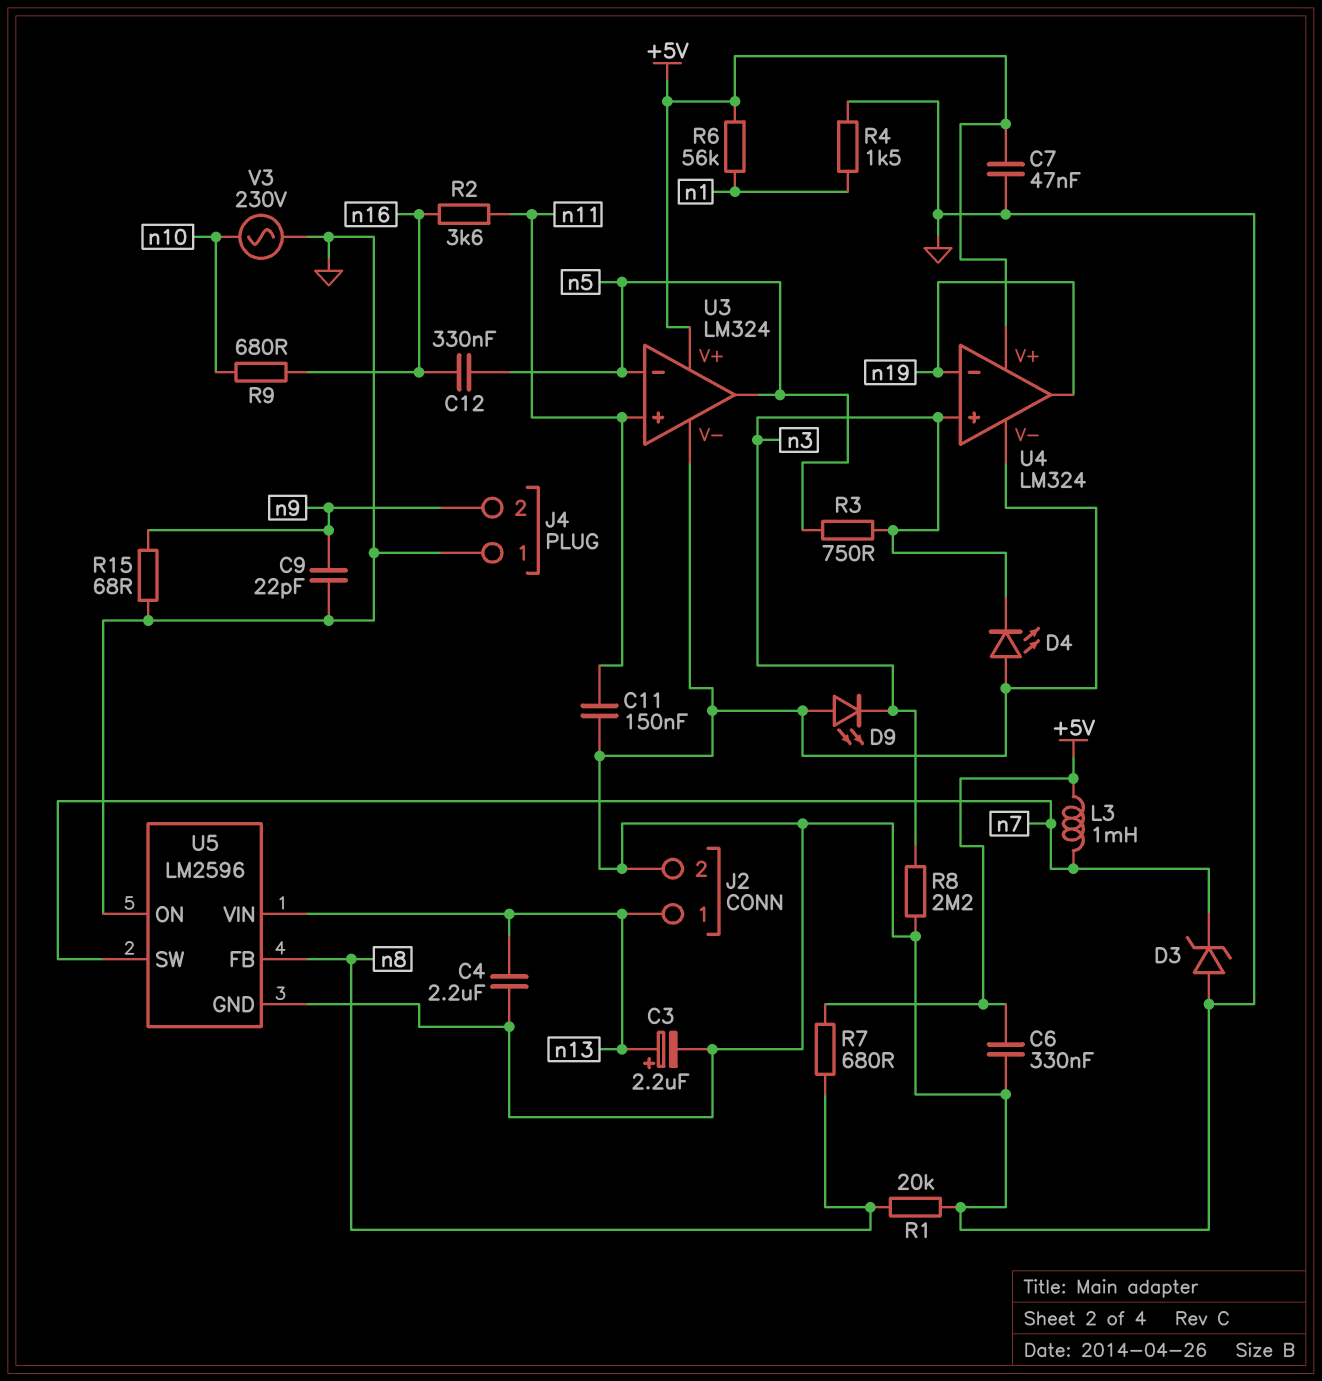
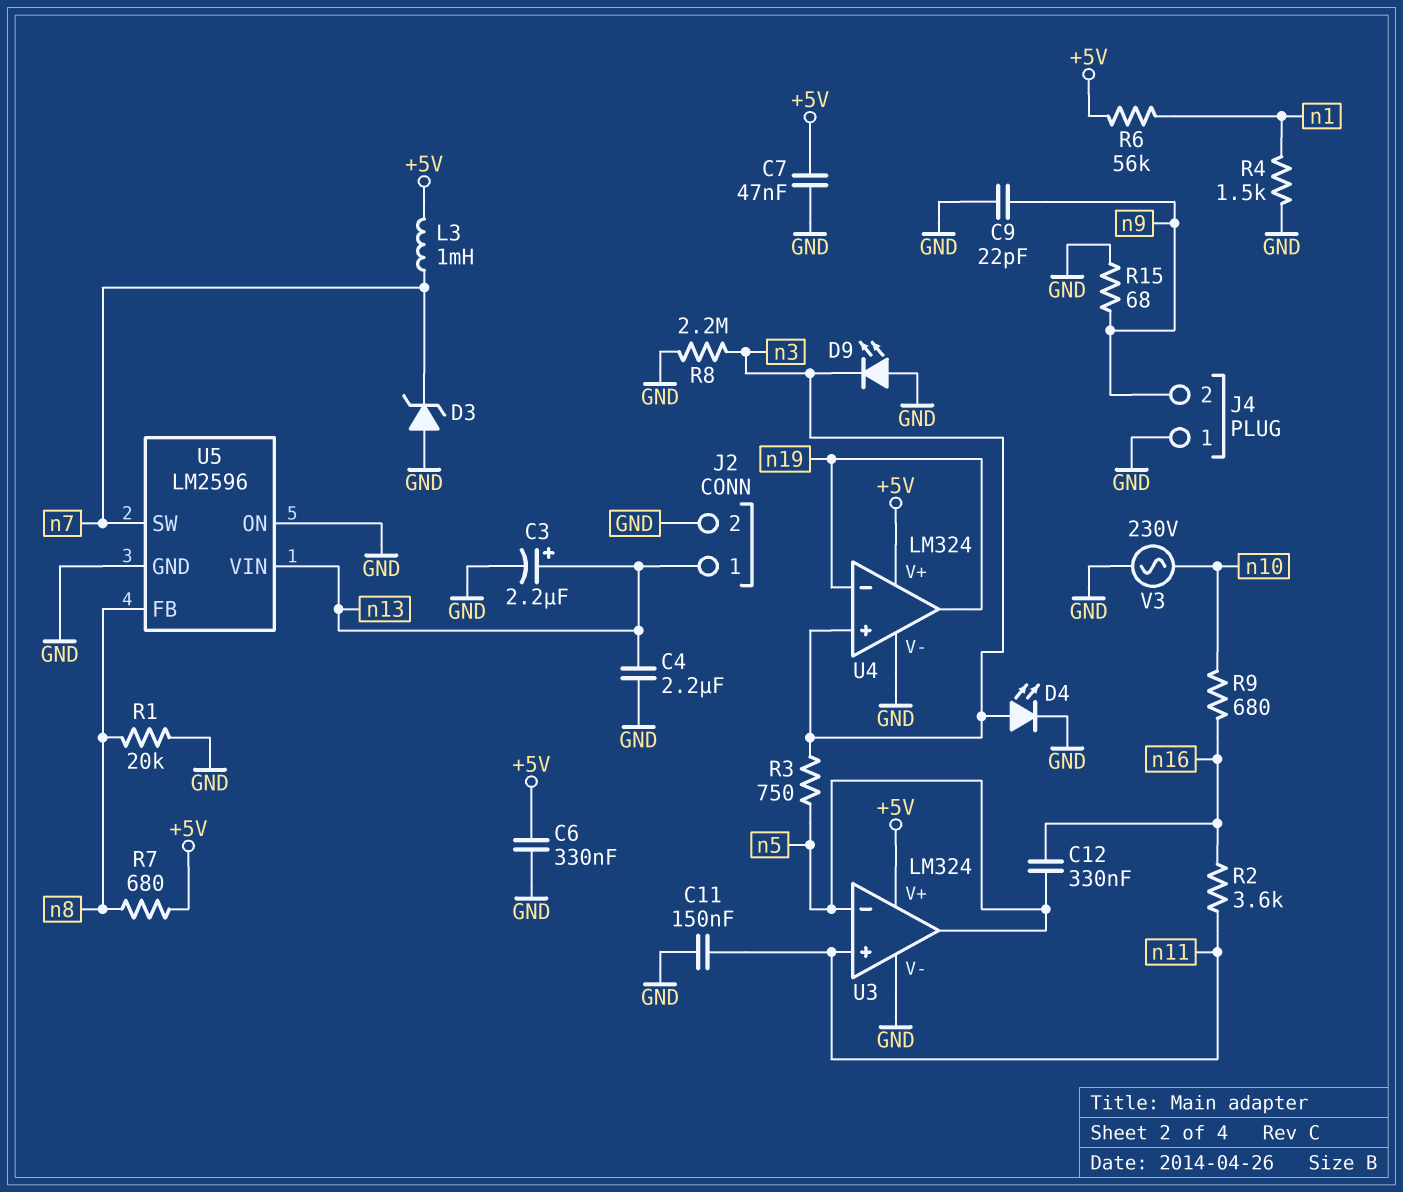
D4: LED (A GND, K n3) -> LED (A n3, K GND)

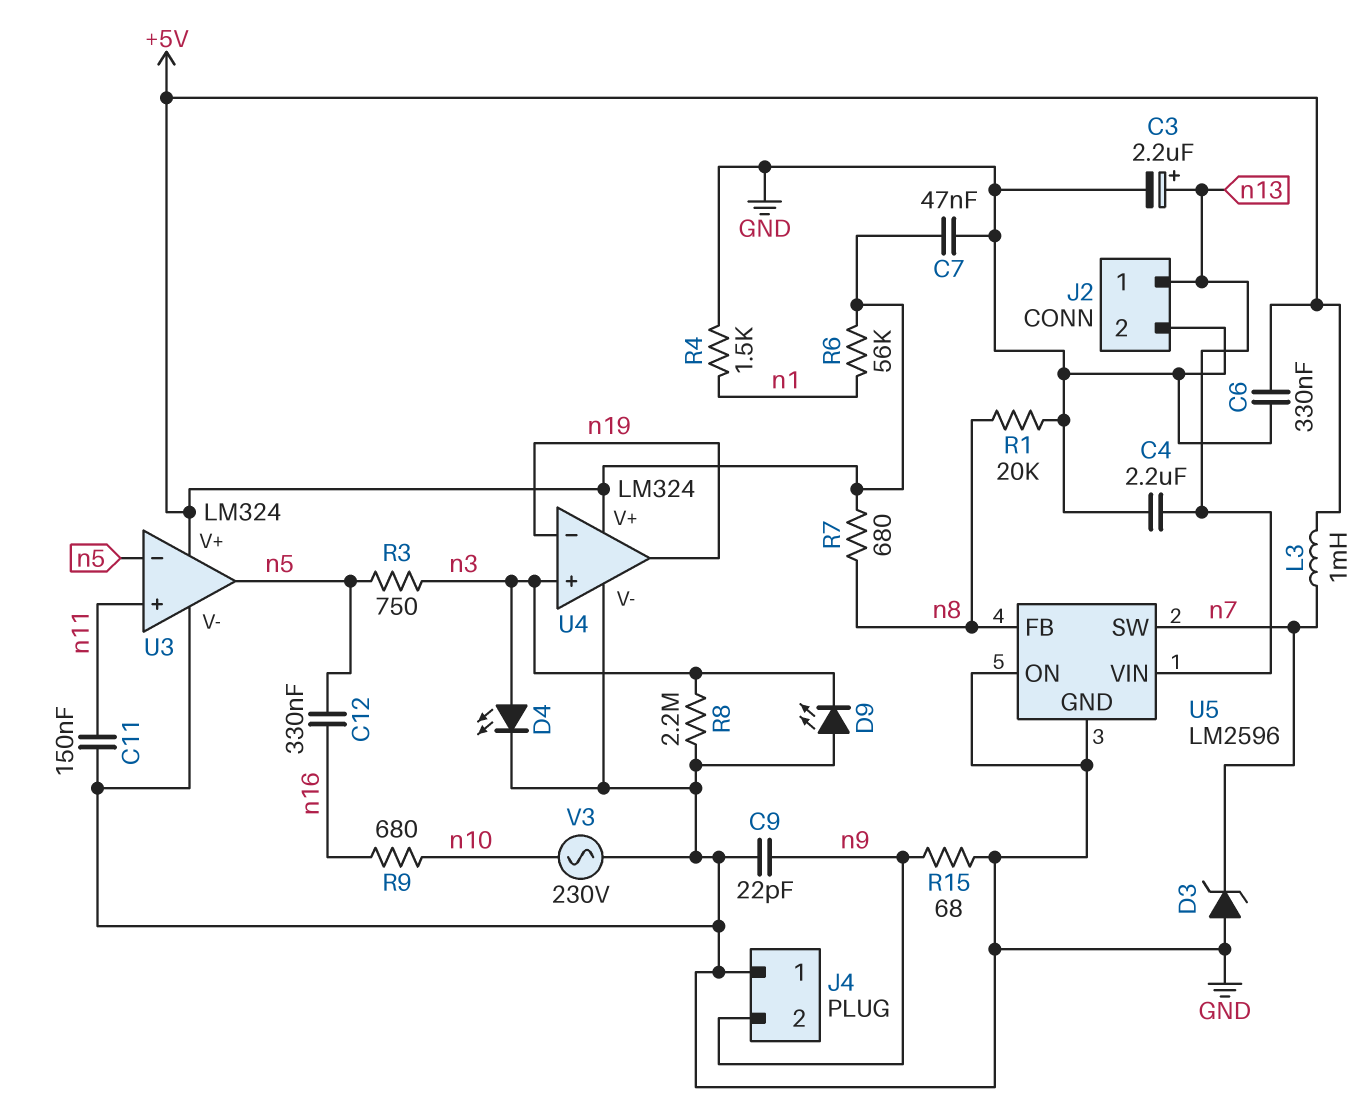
R2: 3.6k (n11, n16) -> none

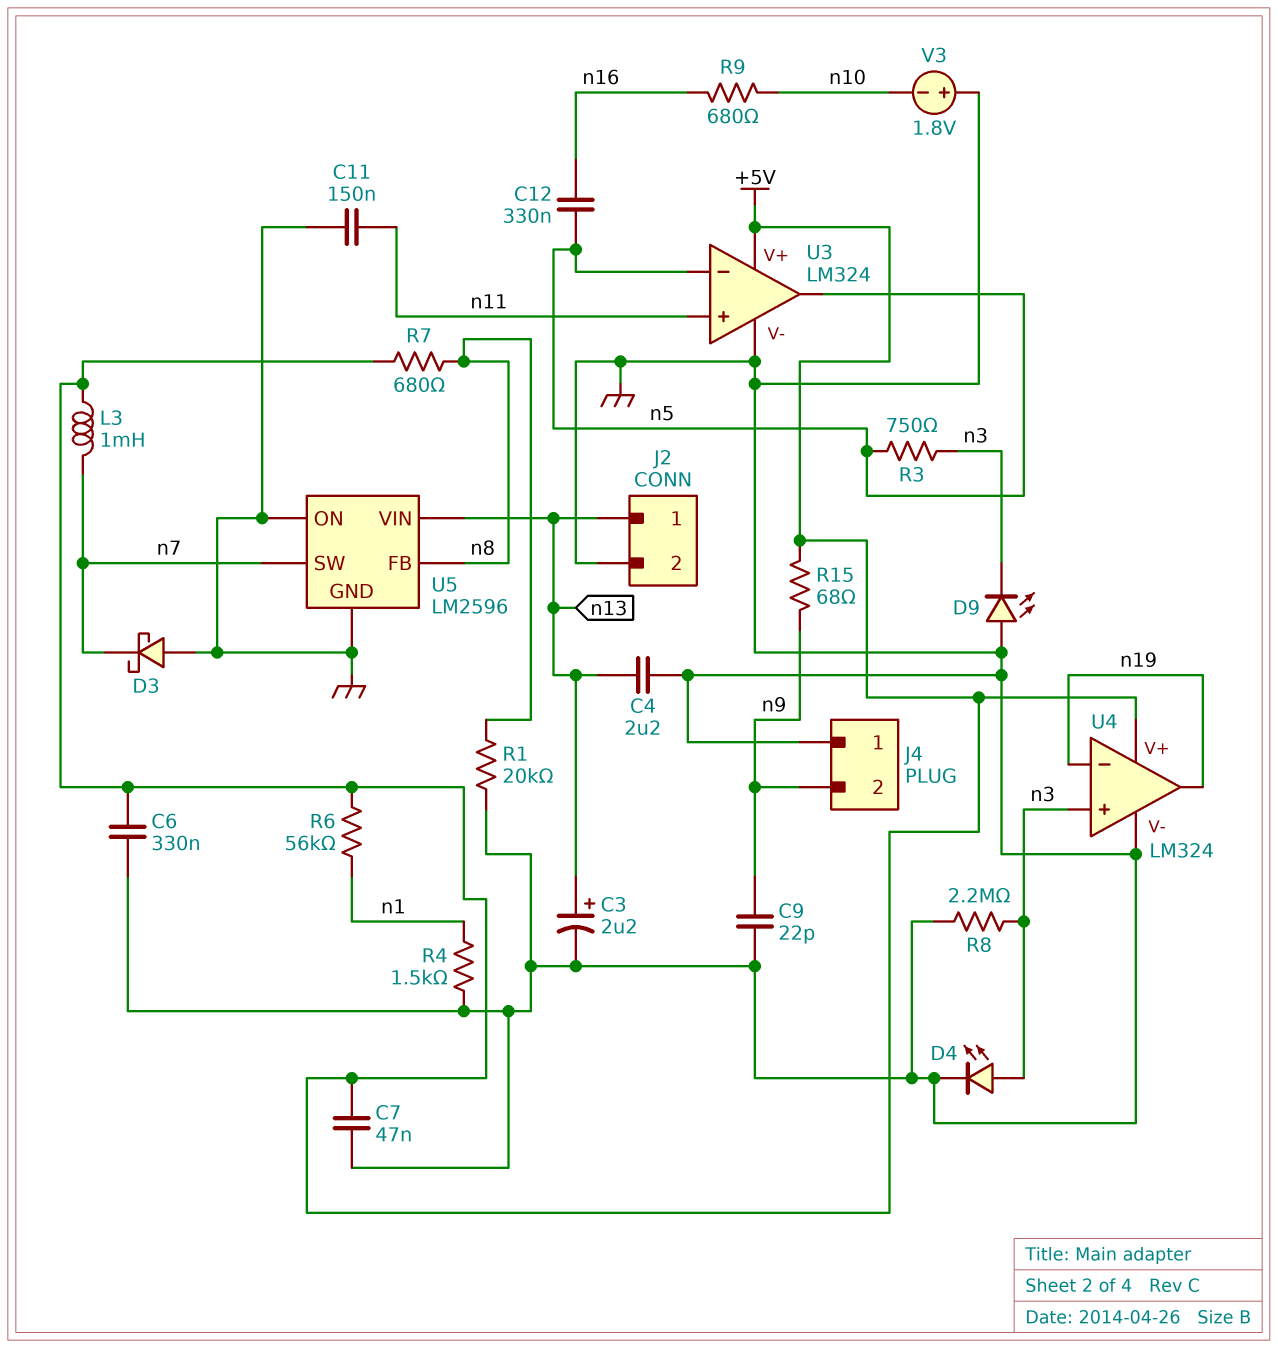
D3: zener (A GND, K n7) -> schottky (A GND, K n7)
R15: 68 (GND, n9) -> 68 (+5V, n9)
V3: AC 230V (GND, n10) -> 1.8V (plus GND, minus n10)

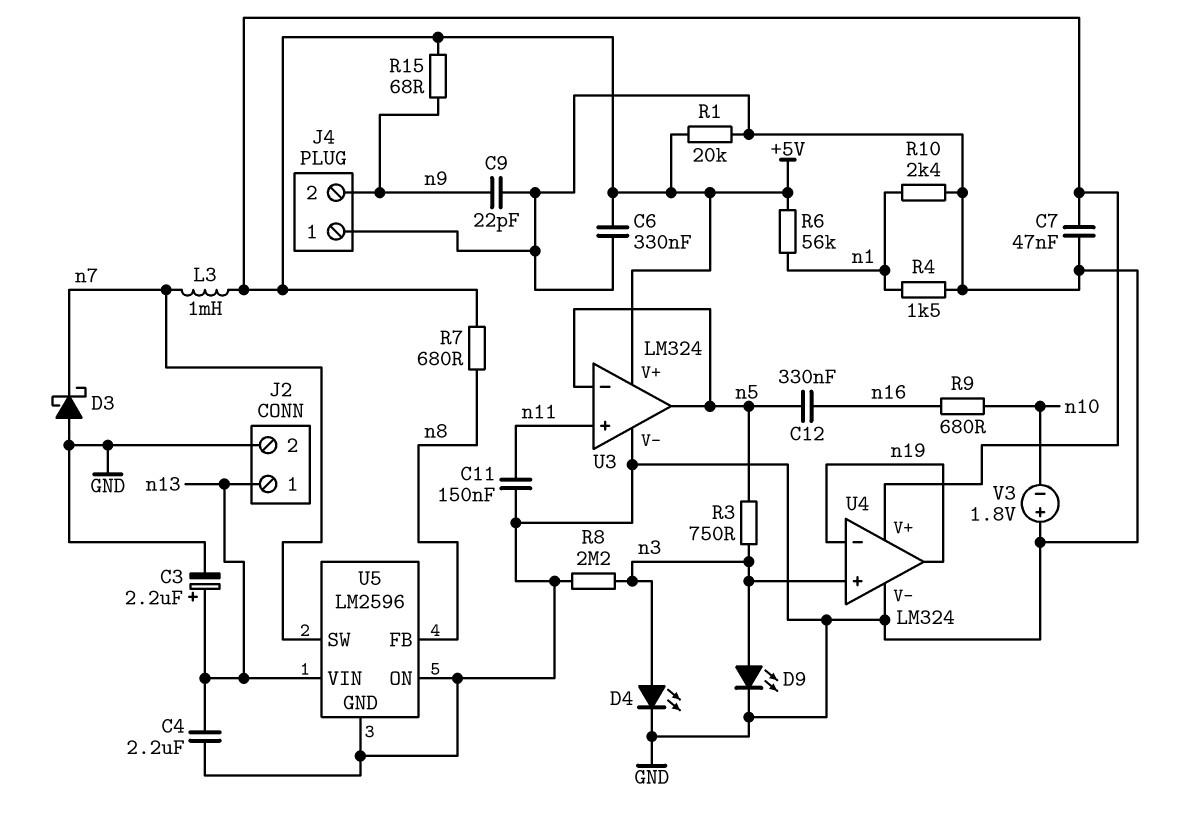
D9: LED (A GND, K n3) -> LED (A n3, K GND)
R1: 20k (GND, n8) -> 20k (+5V, GND)
R10: none -> 2.4k (GND, n1)

